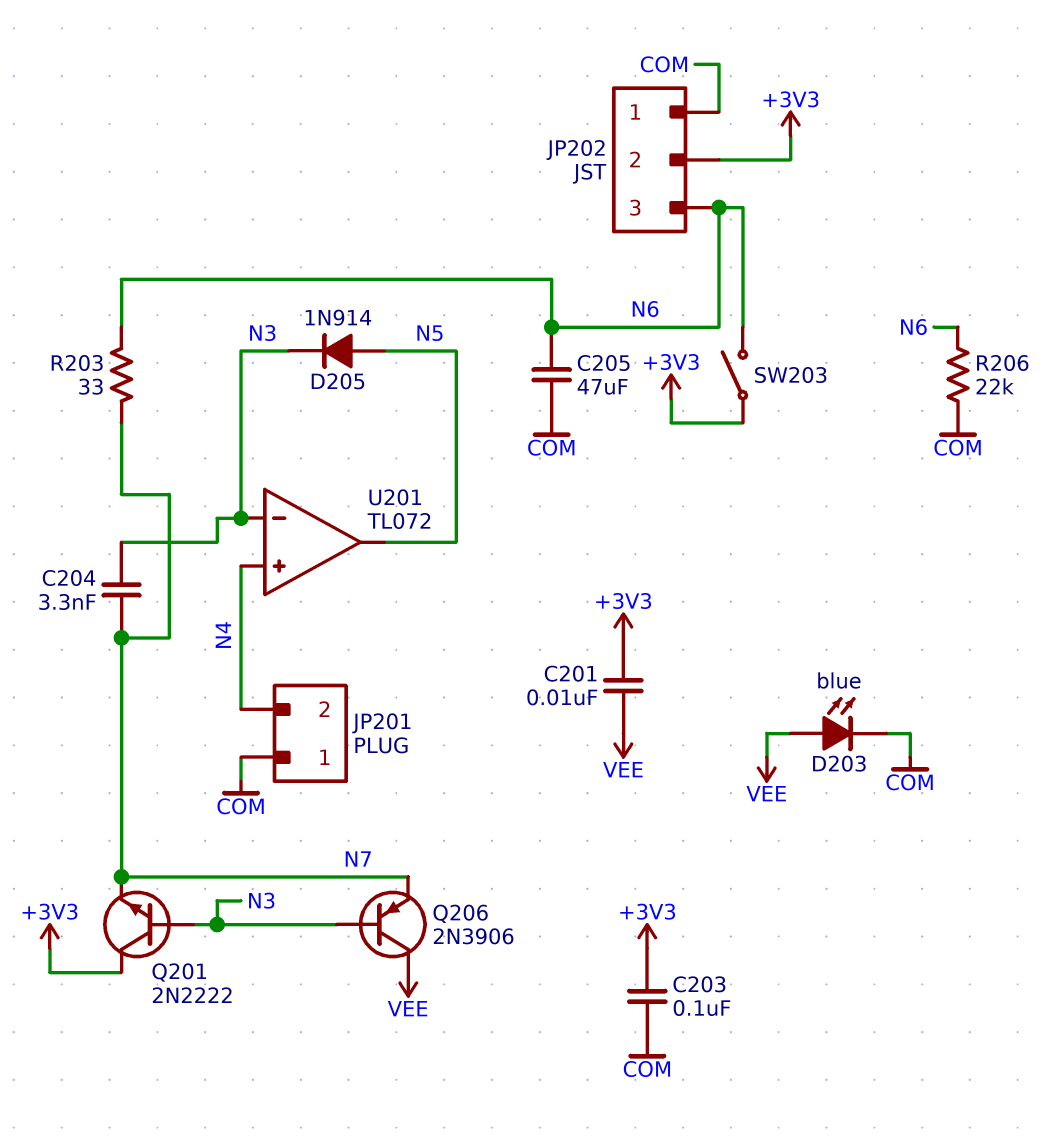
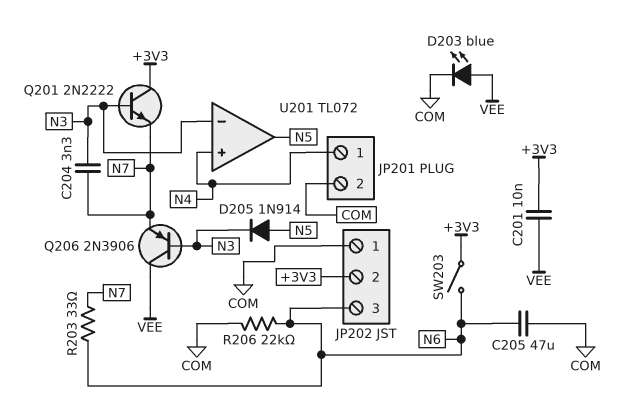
C203: 100nF (+3V3, COM) -> none
JP201 pin 1: COM -> N4
JP201 pin 2: N4 -> COM

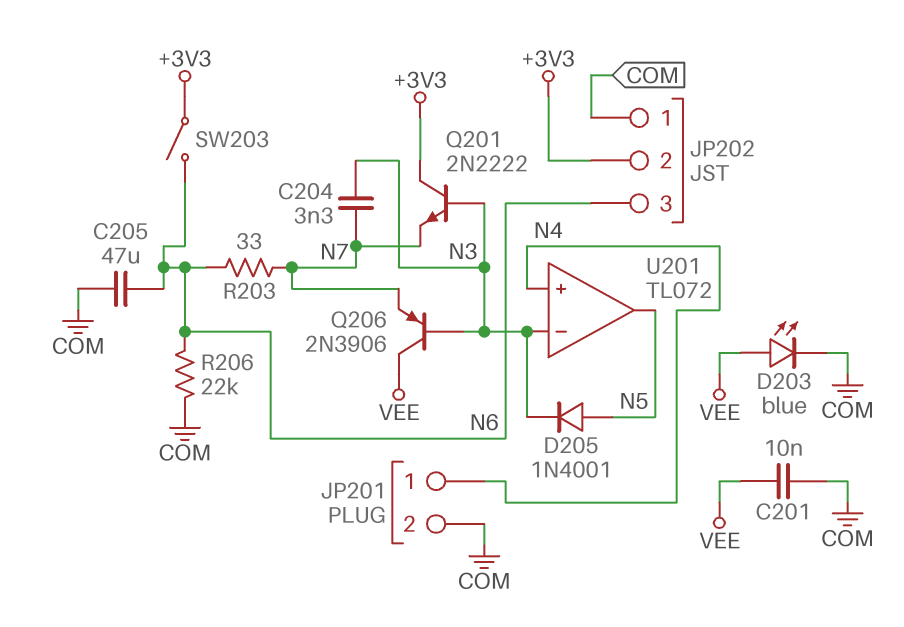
C201: 10nF (+3V3, VEE) -> 10nF (COM, VEE)
D205: diode 1N914 (A N5, K N3) -> diode 1N4001 (A N5, K N3)

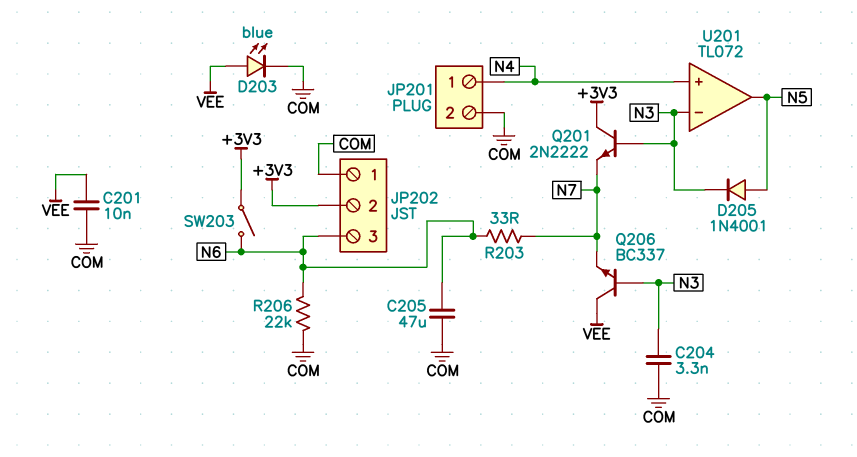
C204: 3.3nF (N3, N7) -> 3.3nF (COM, N3)
Q206: PNP 2N3906 (B N3, C VEE, E N7) -> NPN BC337 (B N3, C VEE, E N7)

